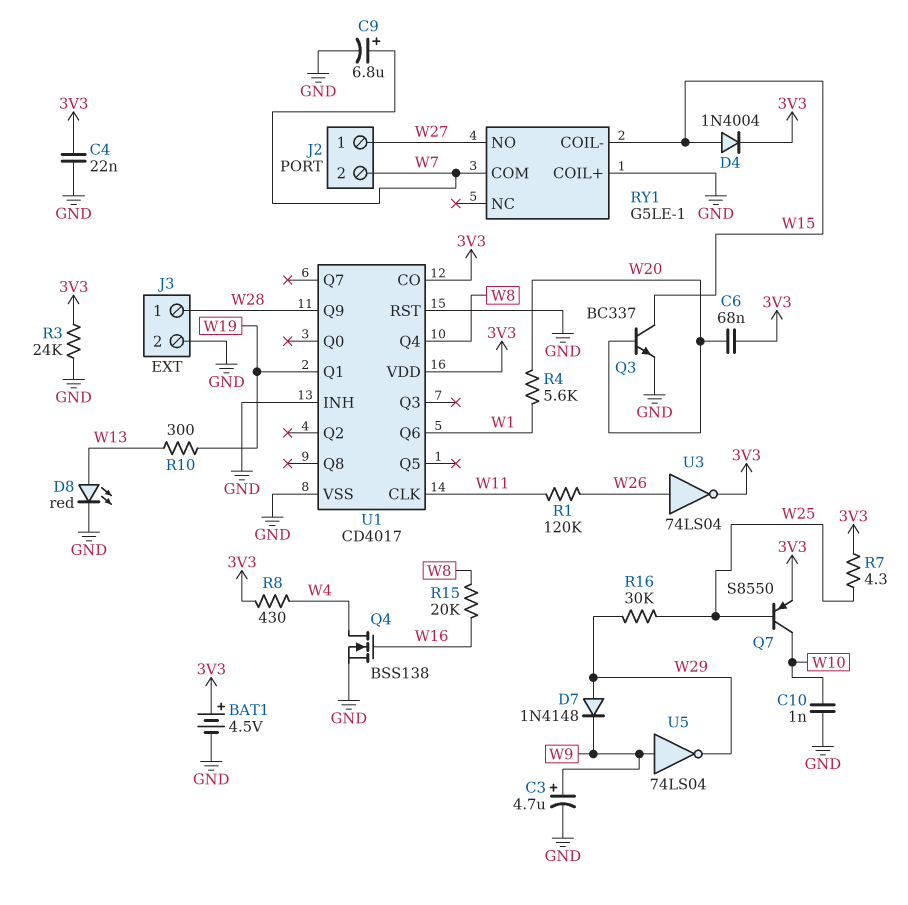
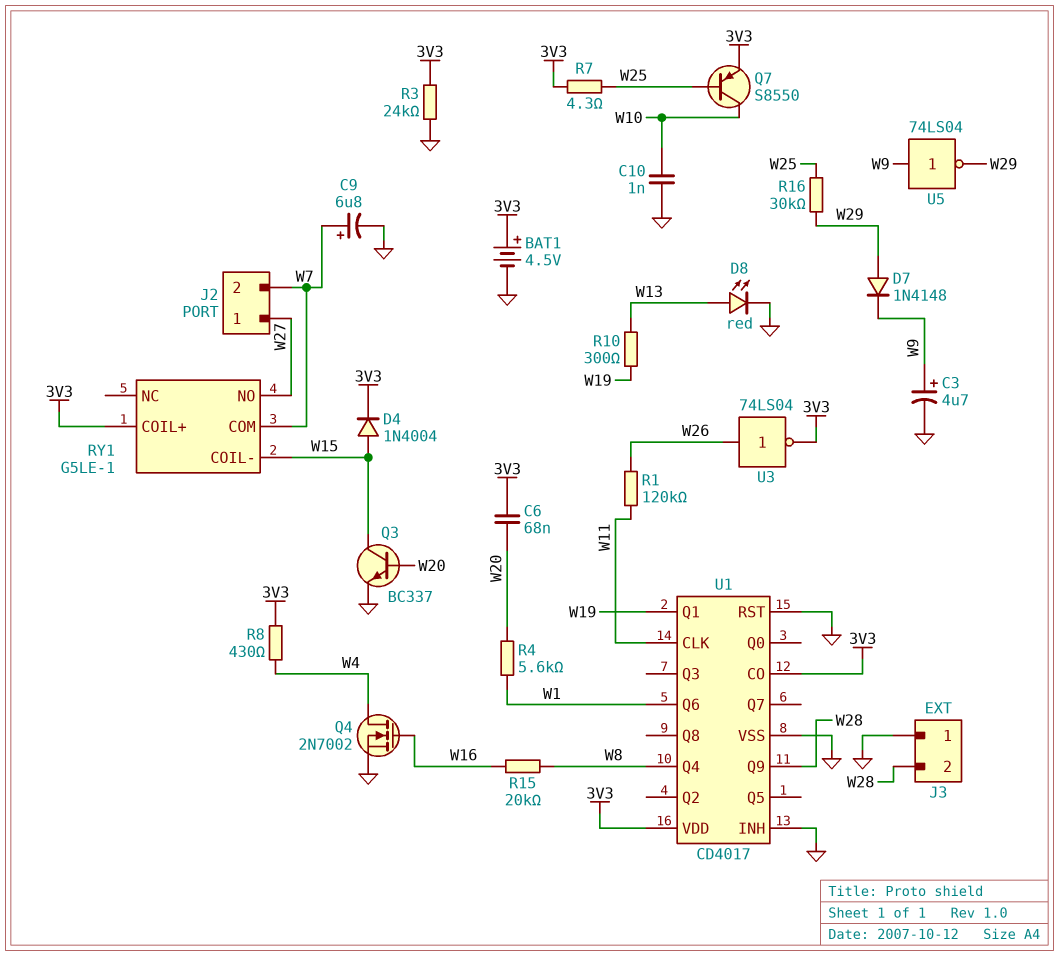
C4: 22nF (3V3, GND) -> none
J3 pin 1: W28 -> GND
J3 pin 2: GND -> W28
Q4: NMOS BSS138 (G W16, D W4, S GND) -> NMOS 2N7002 (G W16, D W4, S GND)
RY1 pin COIL+: GND -> 3V3

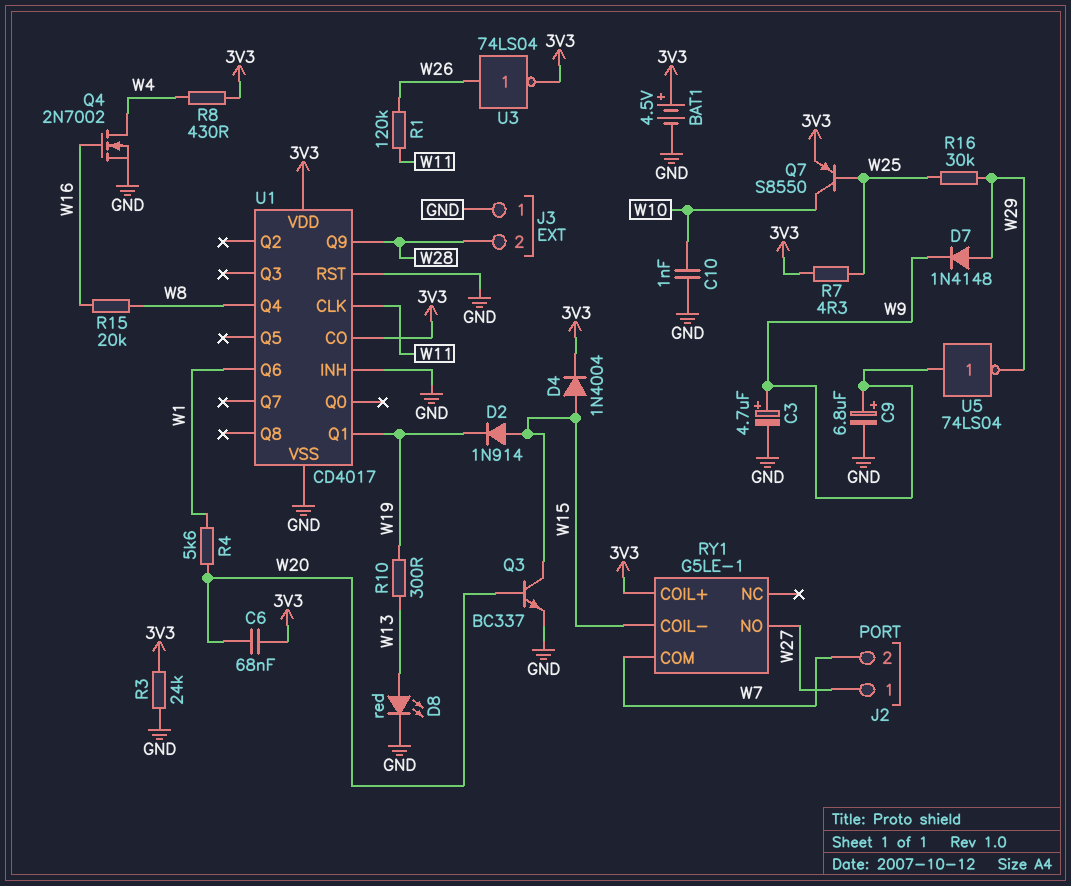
C9: 6.8uF (plus W7, minus GND) -> 6.8uF (plus W9, minus GND)
D2: none -> diode 1N914 (A W15, K W19)

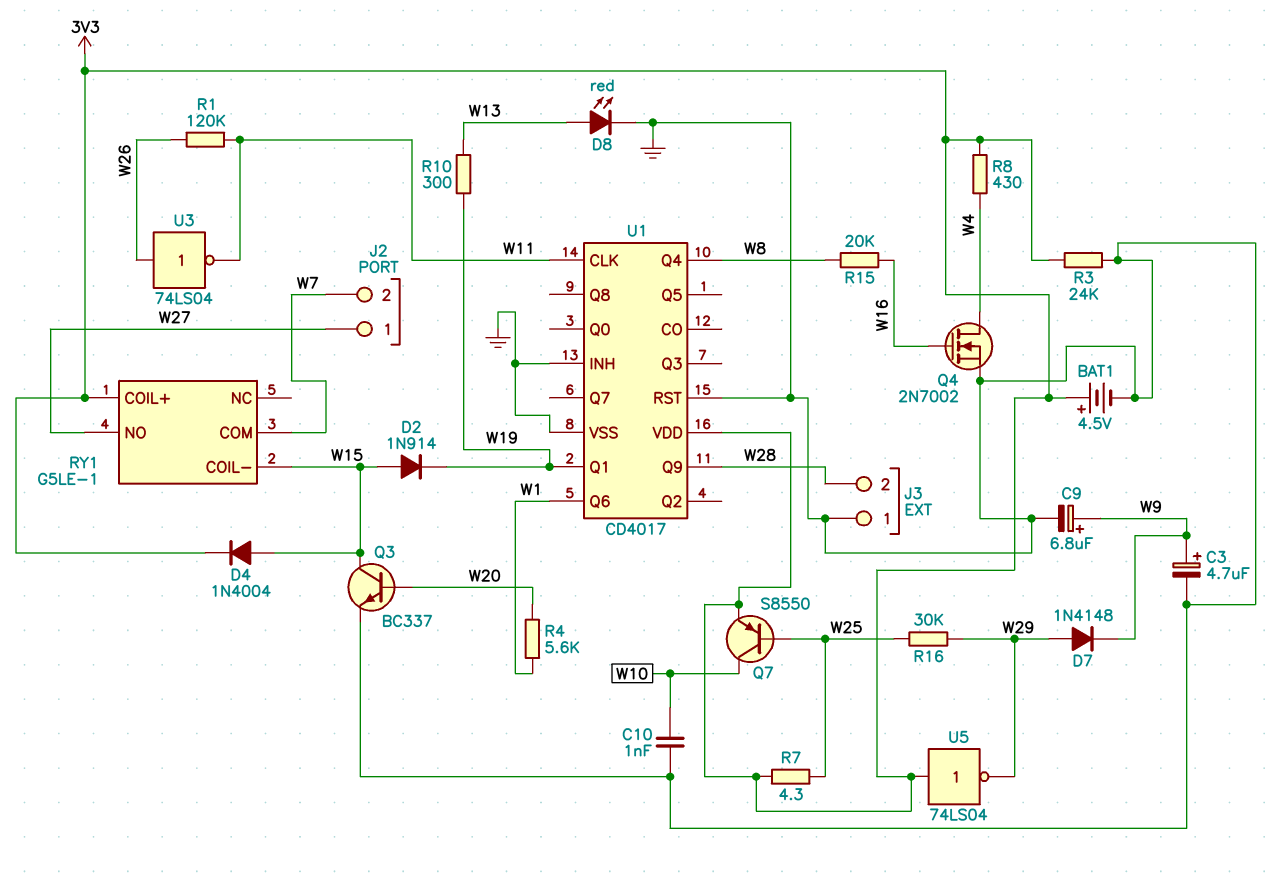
C6: 68nF (3V3, W20) -> none
U1 pin CO: 3V3 -> none
U3: NOT 74LS04 (in W26, out 3V3) -> NOT 74LS04 (in W26, out W11)
U5: NOT 74LS04 (in W9, out W29) -> NOT 74LS04 (in 3V3, out W29)

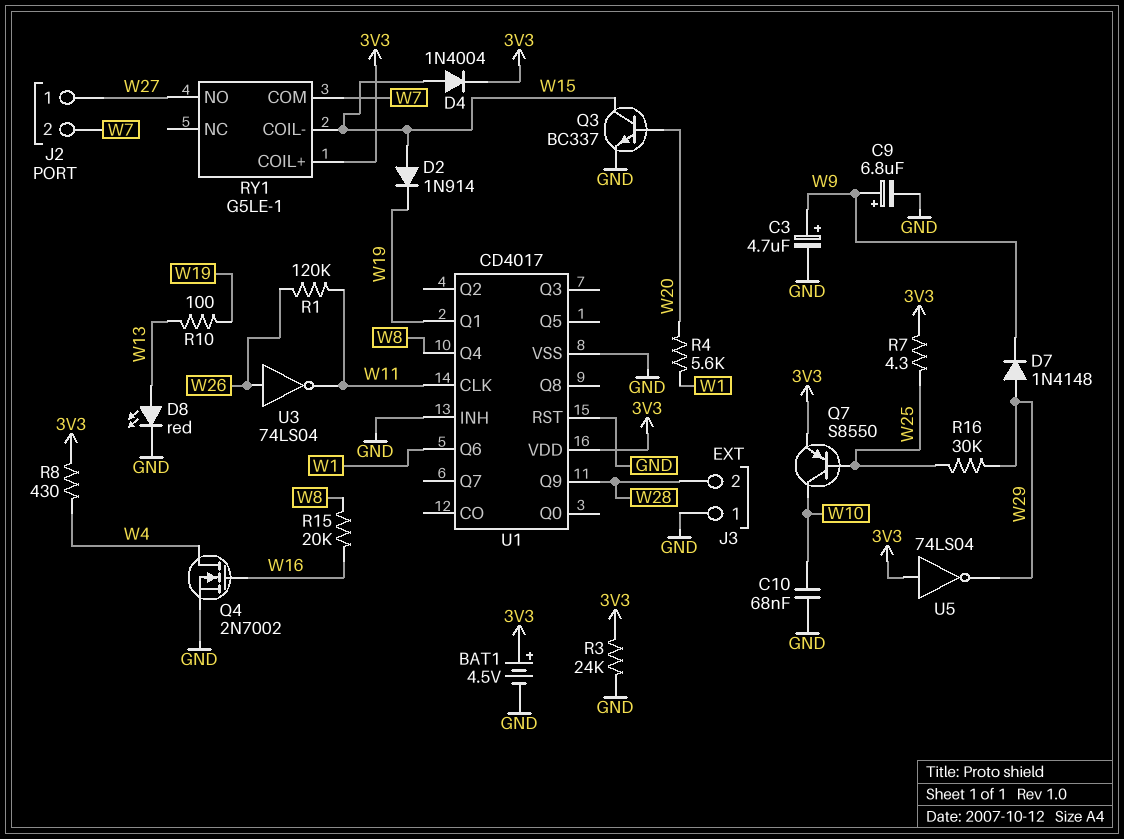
C10: 1nF (GND, W10) -> 68nF (GND, W10)
R10: 300 (W13, W19) -> 100 (W13, W19)

